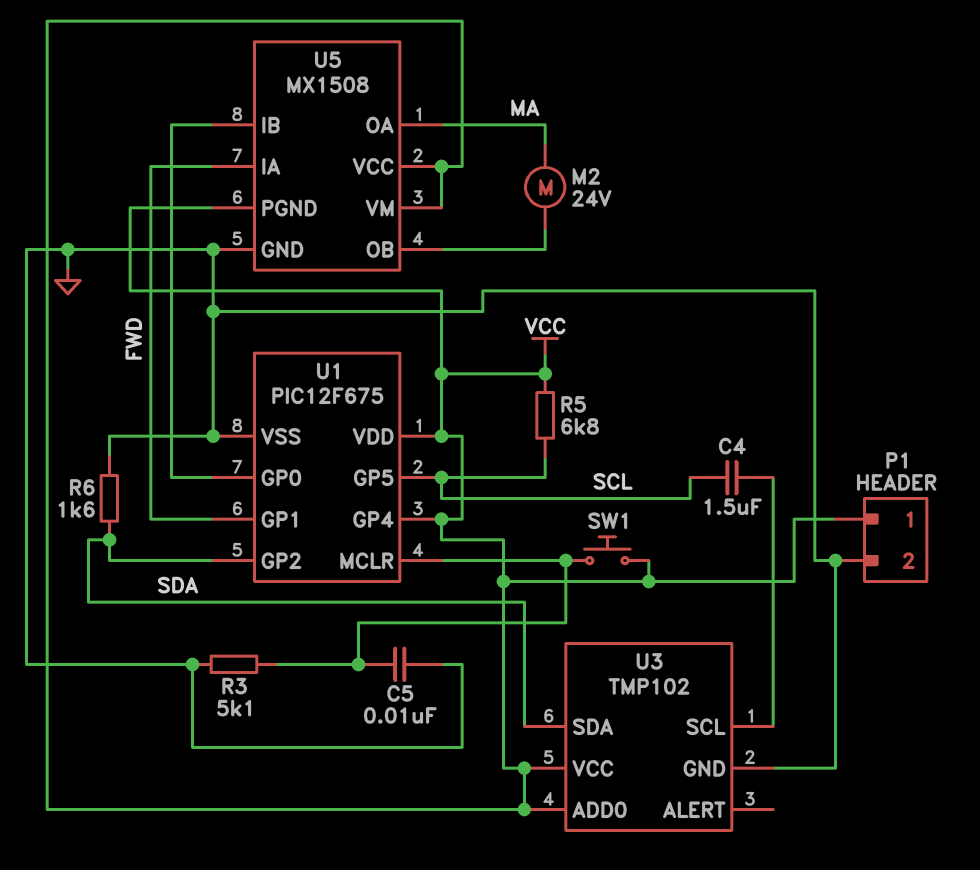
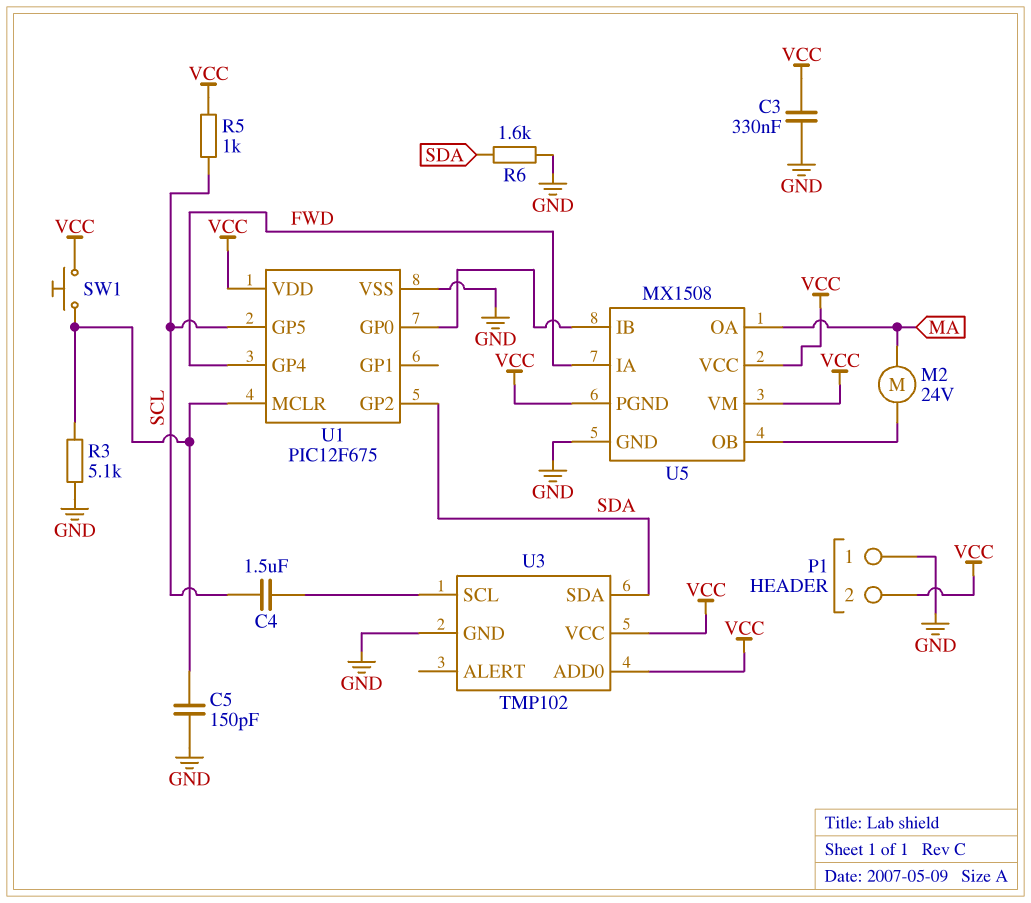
C3: none -> 330nF (GND, VCC)
C5: 10nF (GND, U1/MCLR) -> 150pF (GND, U1/MCLR)
P1 pin 1: VCC -> GND
P1 pin 2: GND -> VCC
R5: 6.8k (SCL, VCC) -> 1k (SCL, VCC)
U1 pin GP1: FWD -> none
U1 pin GP4: VCC -> FWD

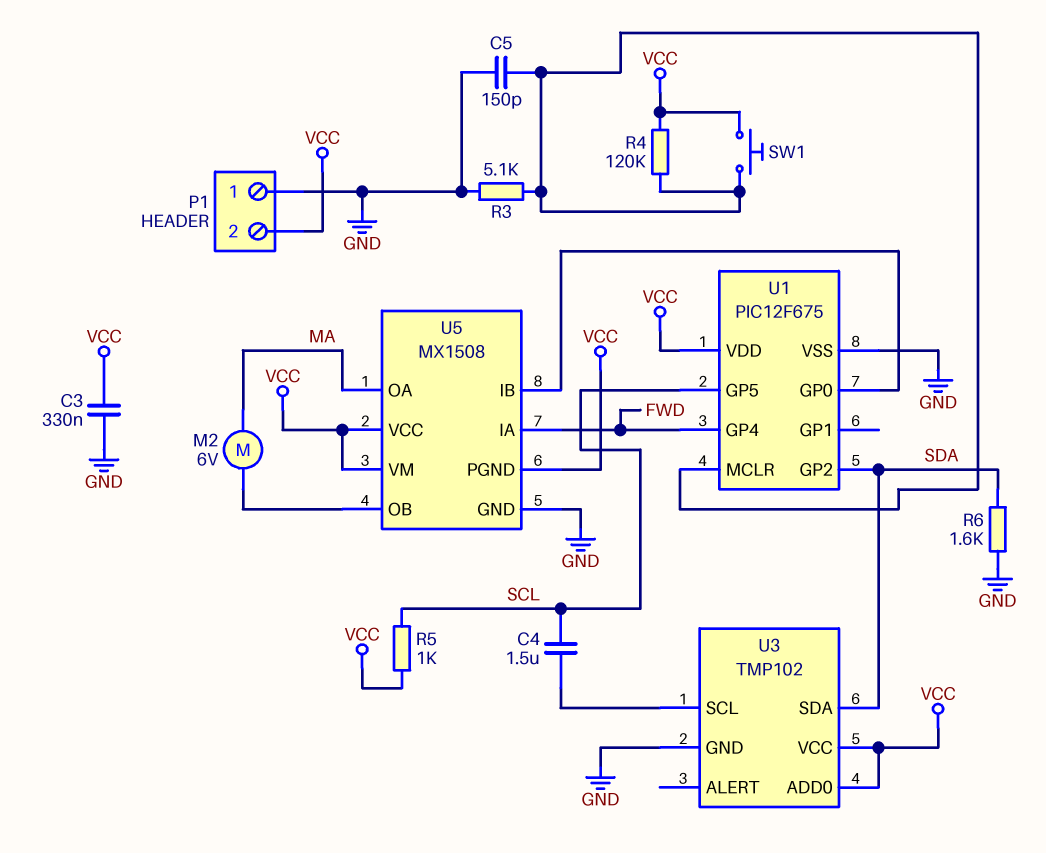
M2: motor 24V (MA, U5/OB) -> motor 6V (MA, U5/OB)
R4: none -> 120k (U1/MCLR, VCC)

